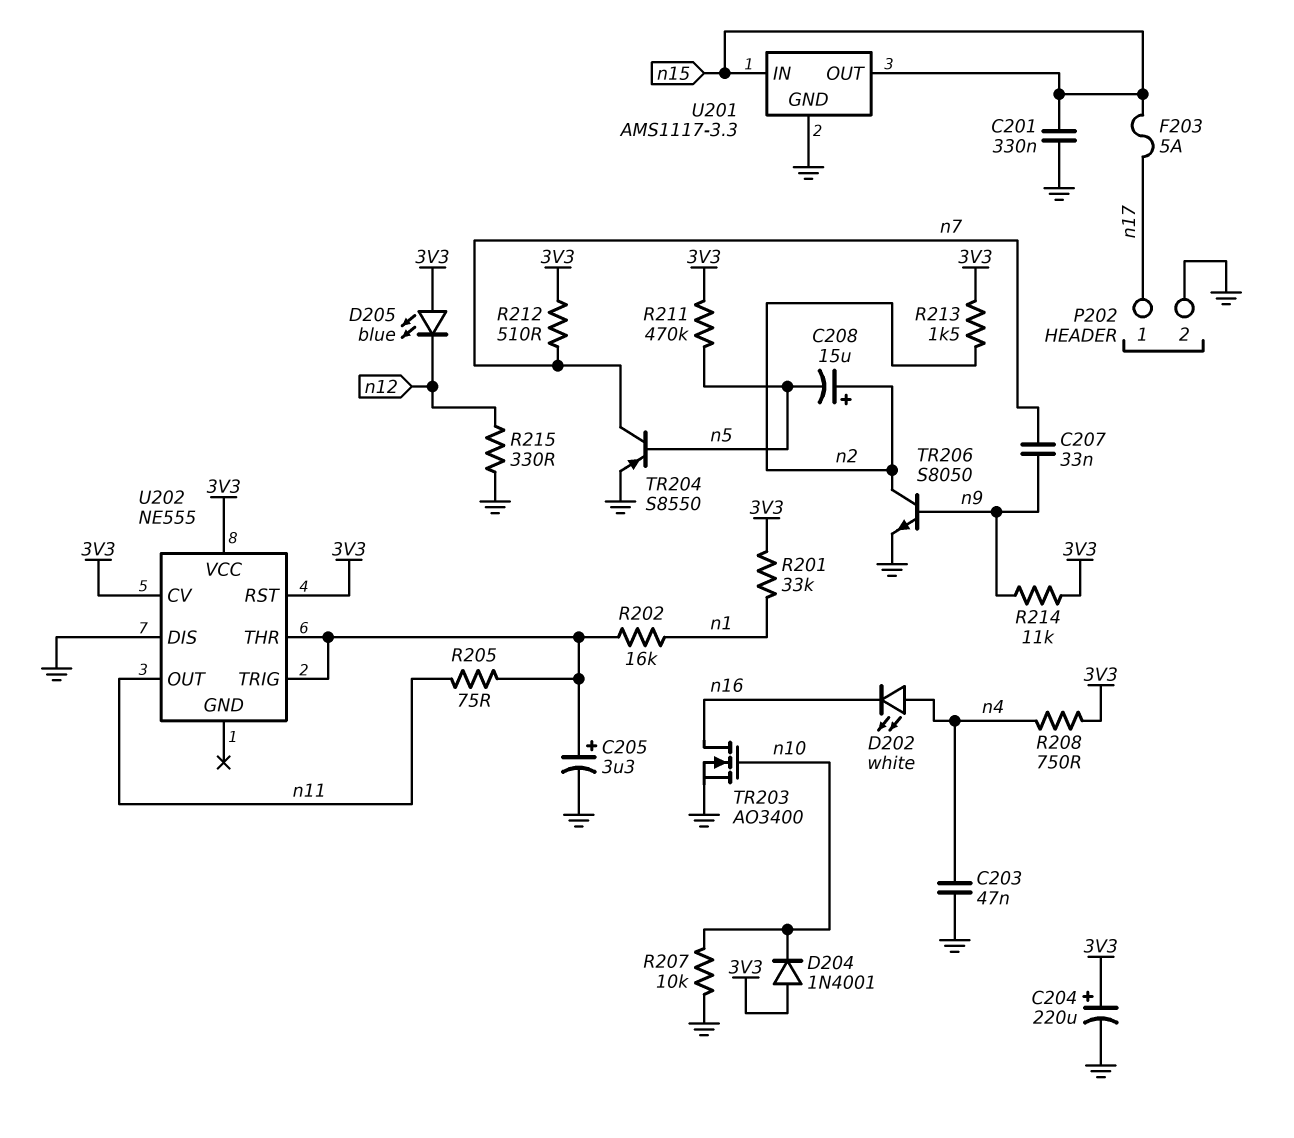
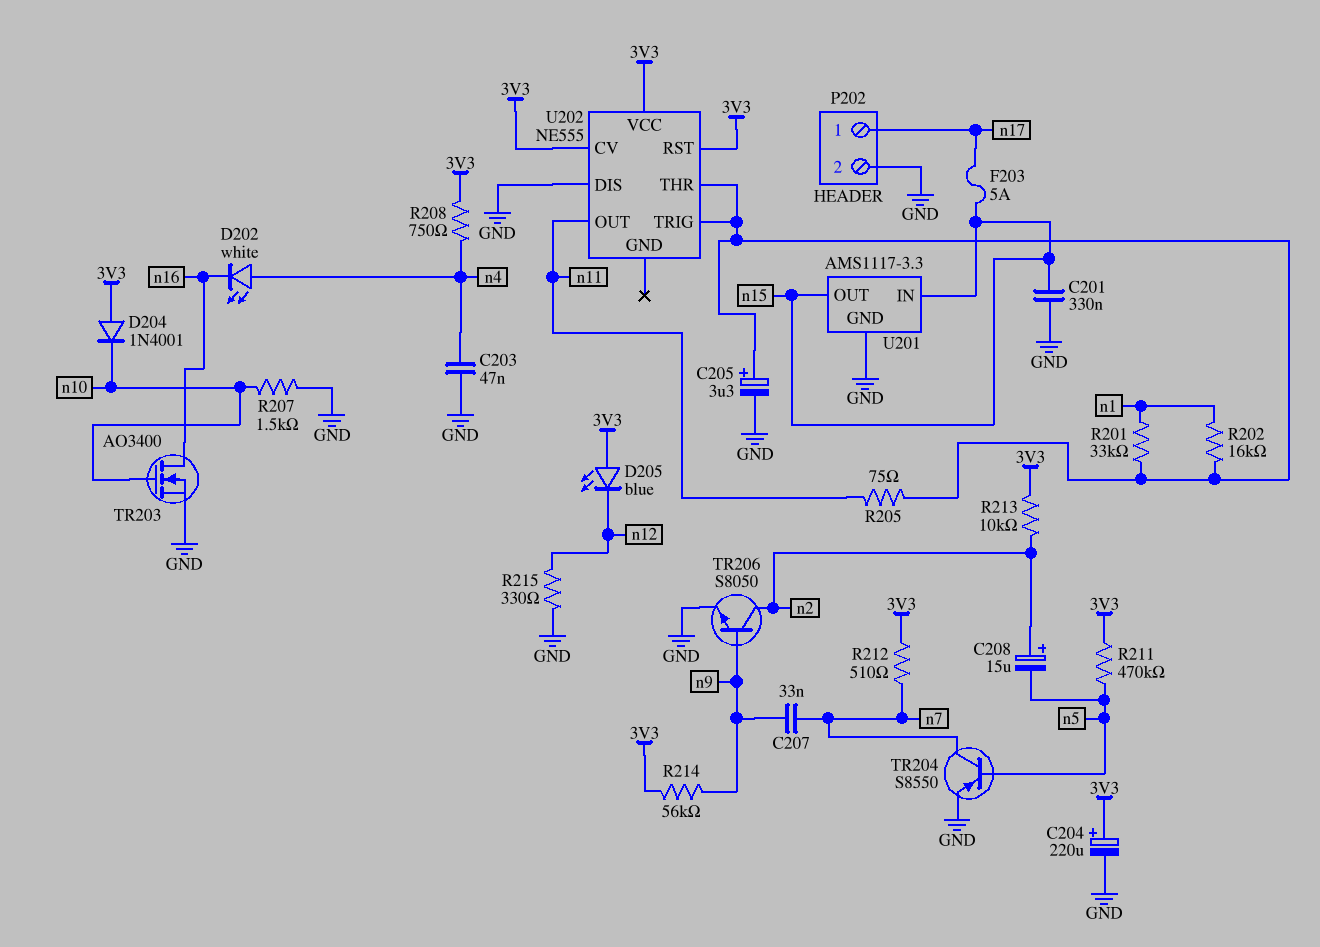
R201: 33k (3V3, n1) -> 33k (U202/THR, n1)
R207: 10k (GND, n10) -> 1.5k (GND, n10)
R213: 1.5k (3V3, n2) -> 10k (3V3, n2)
R214: 11k (3V3, n9) -> 56k (3V3, n9)

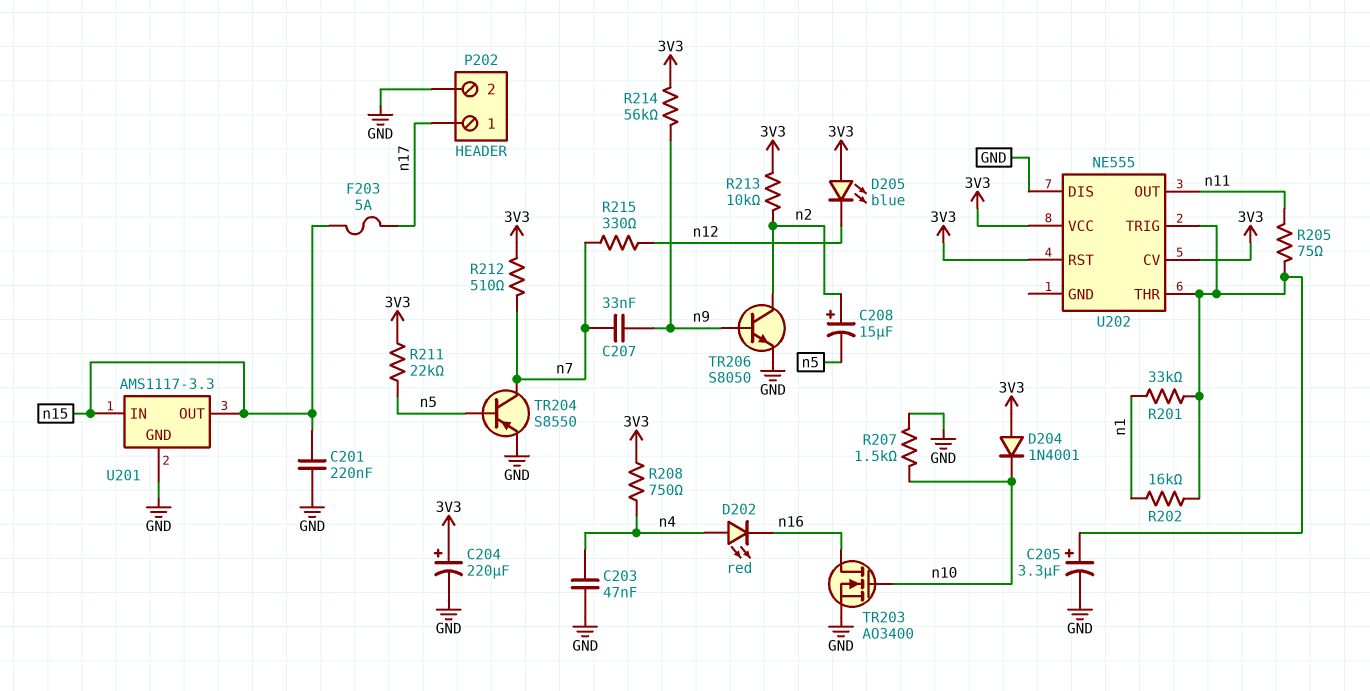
C201: 330nF (GND, n15) -> 220nF (GND, n15)
D202: LED white (A n4, K n16) -> LED red (A n4, K n16)
R211: 470k (3V3, n5) -> 22k (3V3, n5)
R215: 330 (GND, n12) -> 330 (n7, n12)

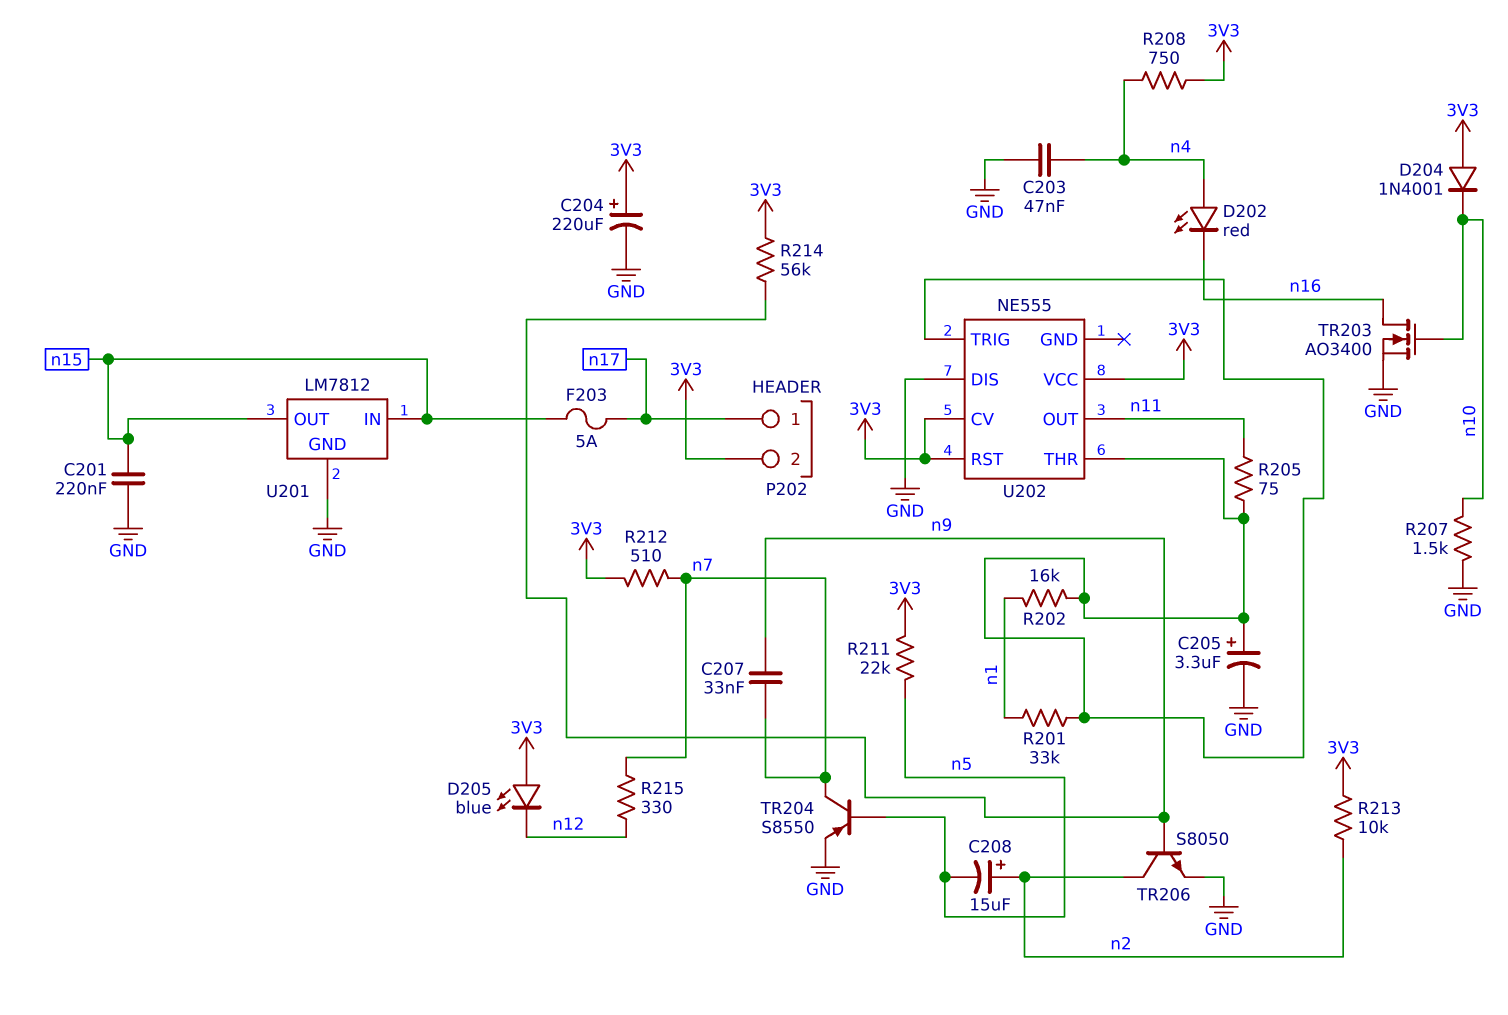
P202 pin 2: GND -> 3V3
U201: AMS1117-3.3 -> LM7812

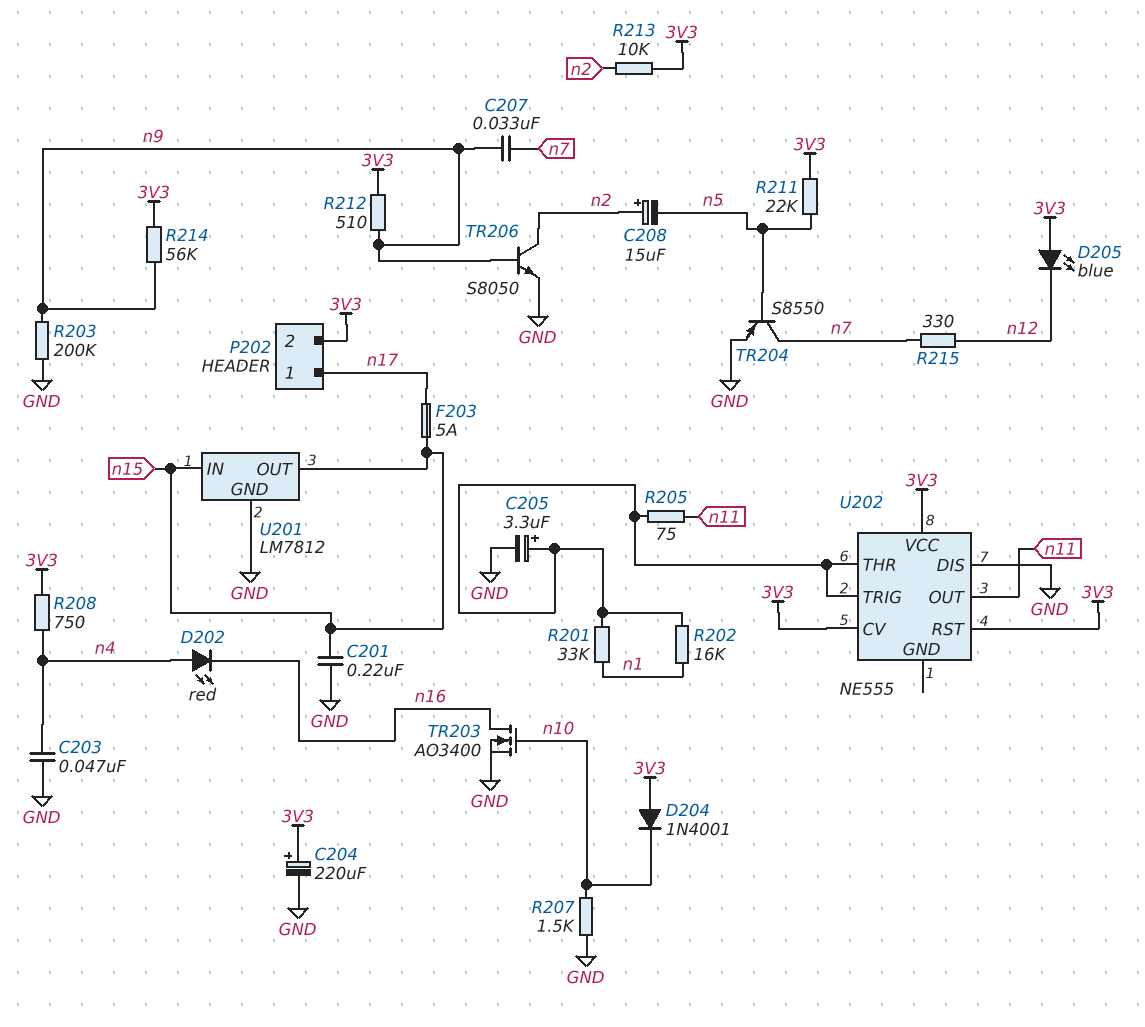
R203: none -> 200k (GND, n9)
R212: 510 (3V3, n7) -> 510 (3V3, n9)

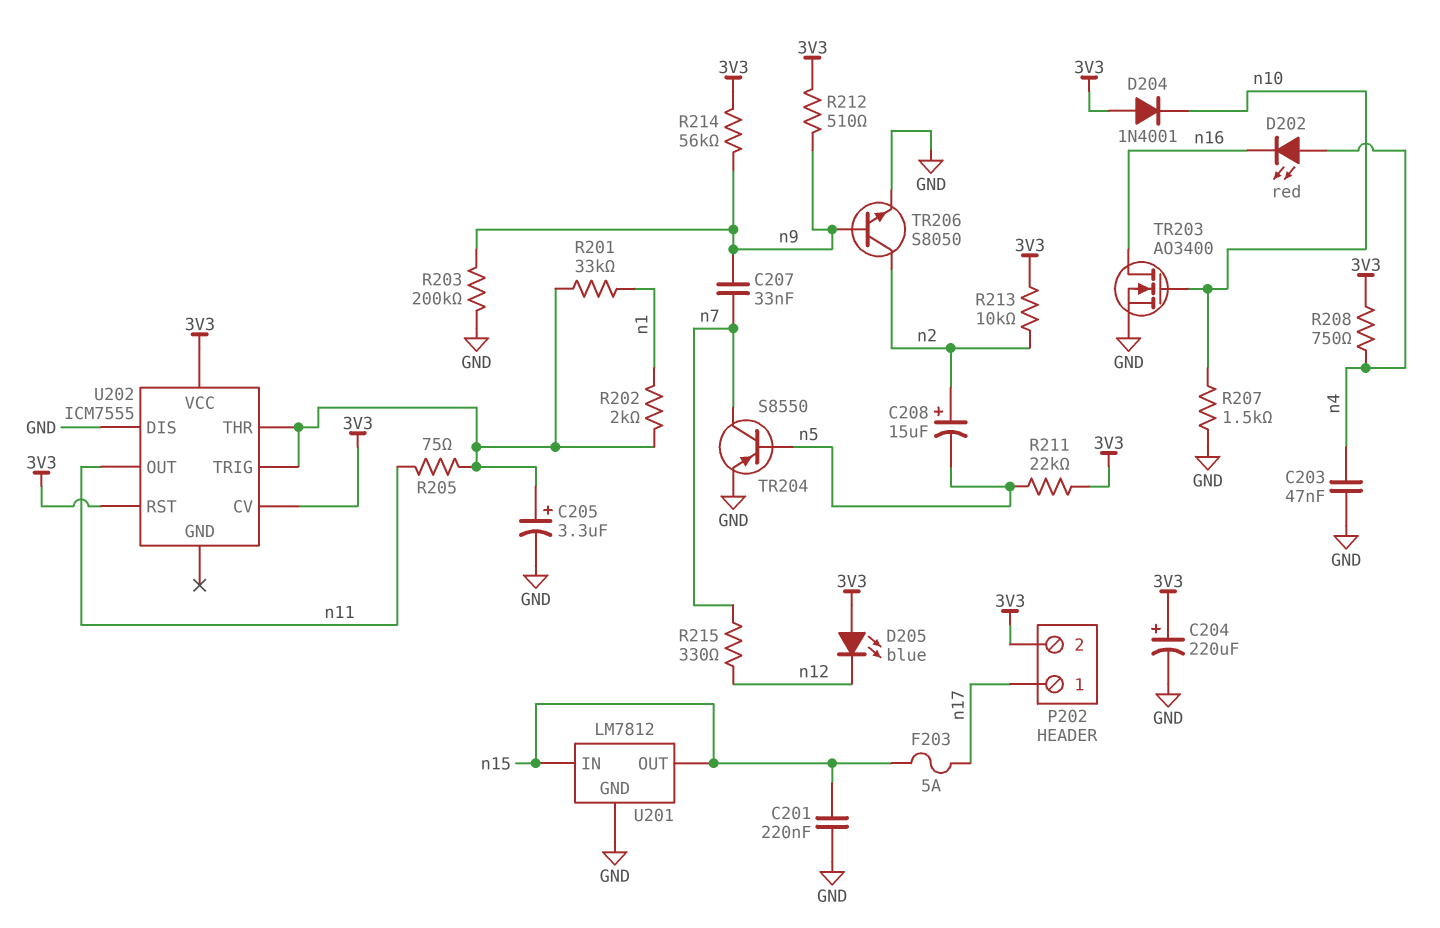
R202: 16k (U202/THR, n1) -> 2k (U202/THR, n1)
U202: NE555 -> ICM7555

